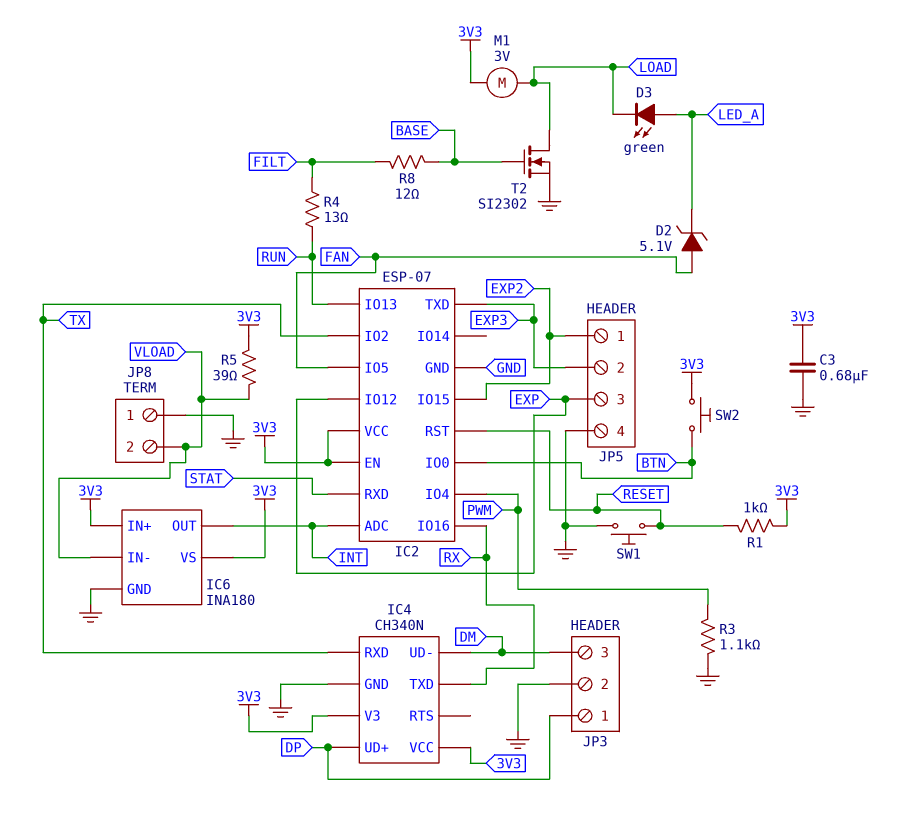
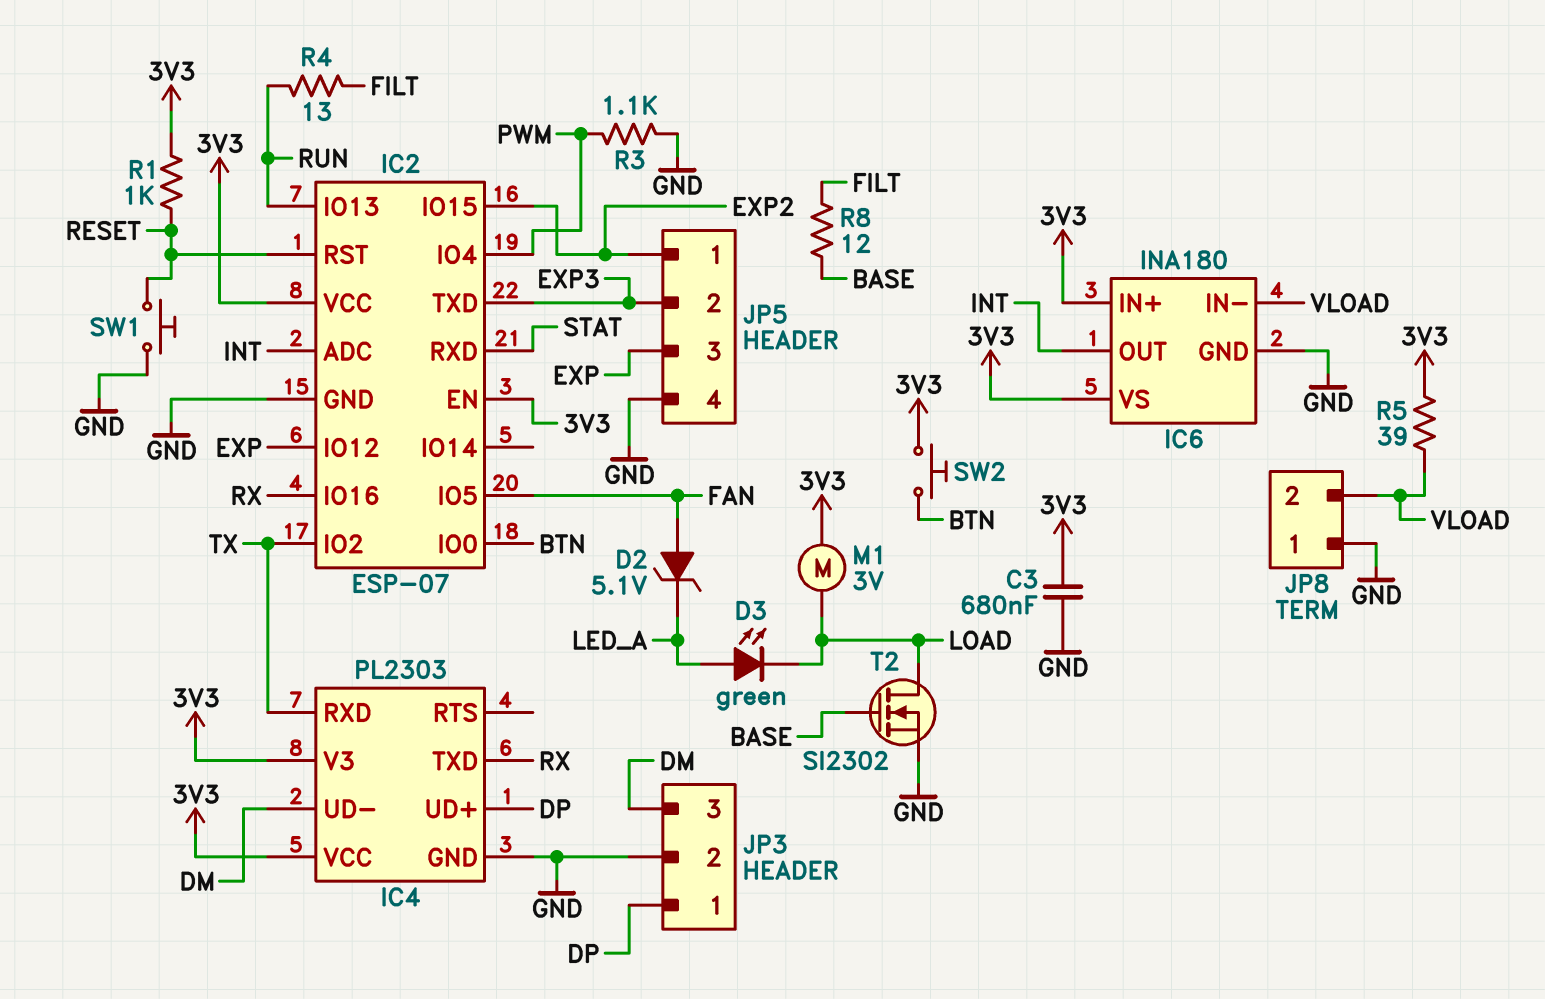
IC4: CH340N -> PL2303

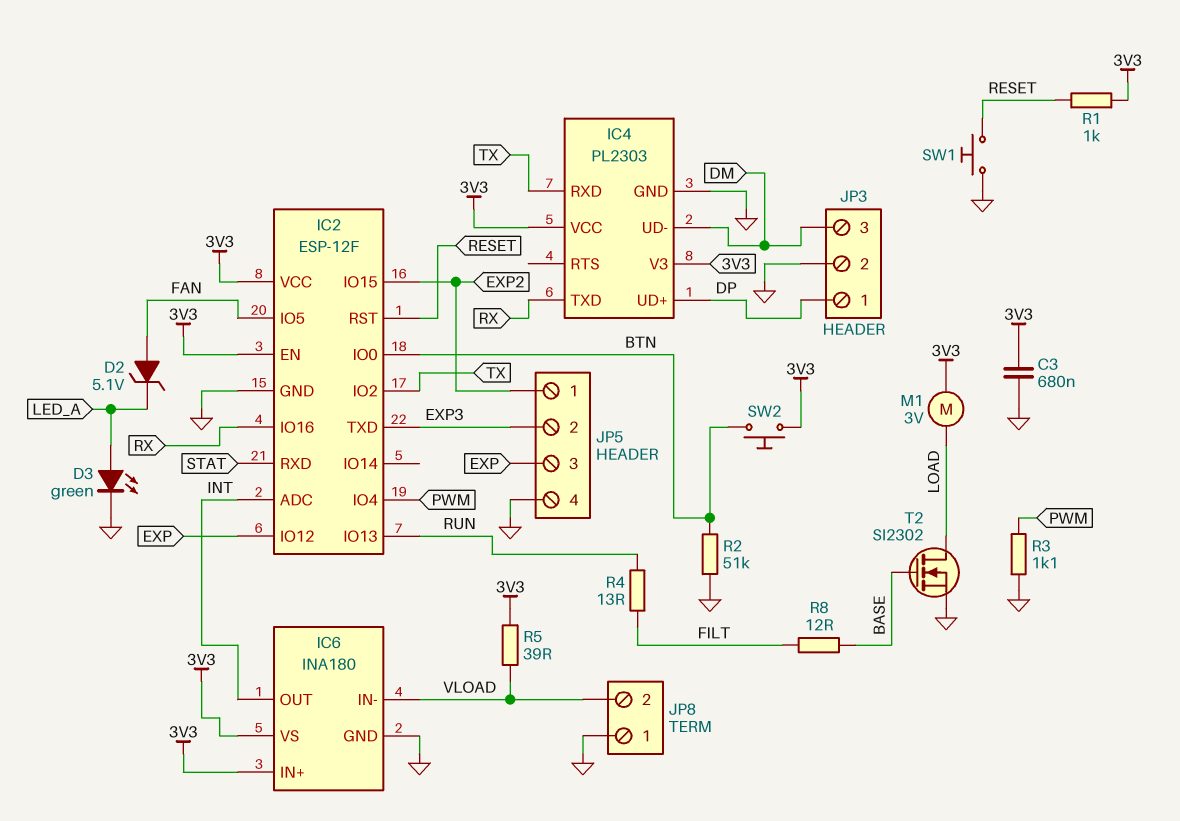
D3: LED green (A LED_A, K LOAD) -> LED green (A LED_A, K GND)
IC2: ESP-07 -> ESP-12F
R2: none -> 51k (BTN, GND)

